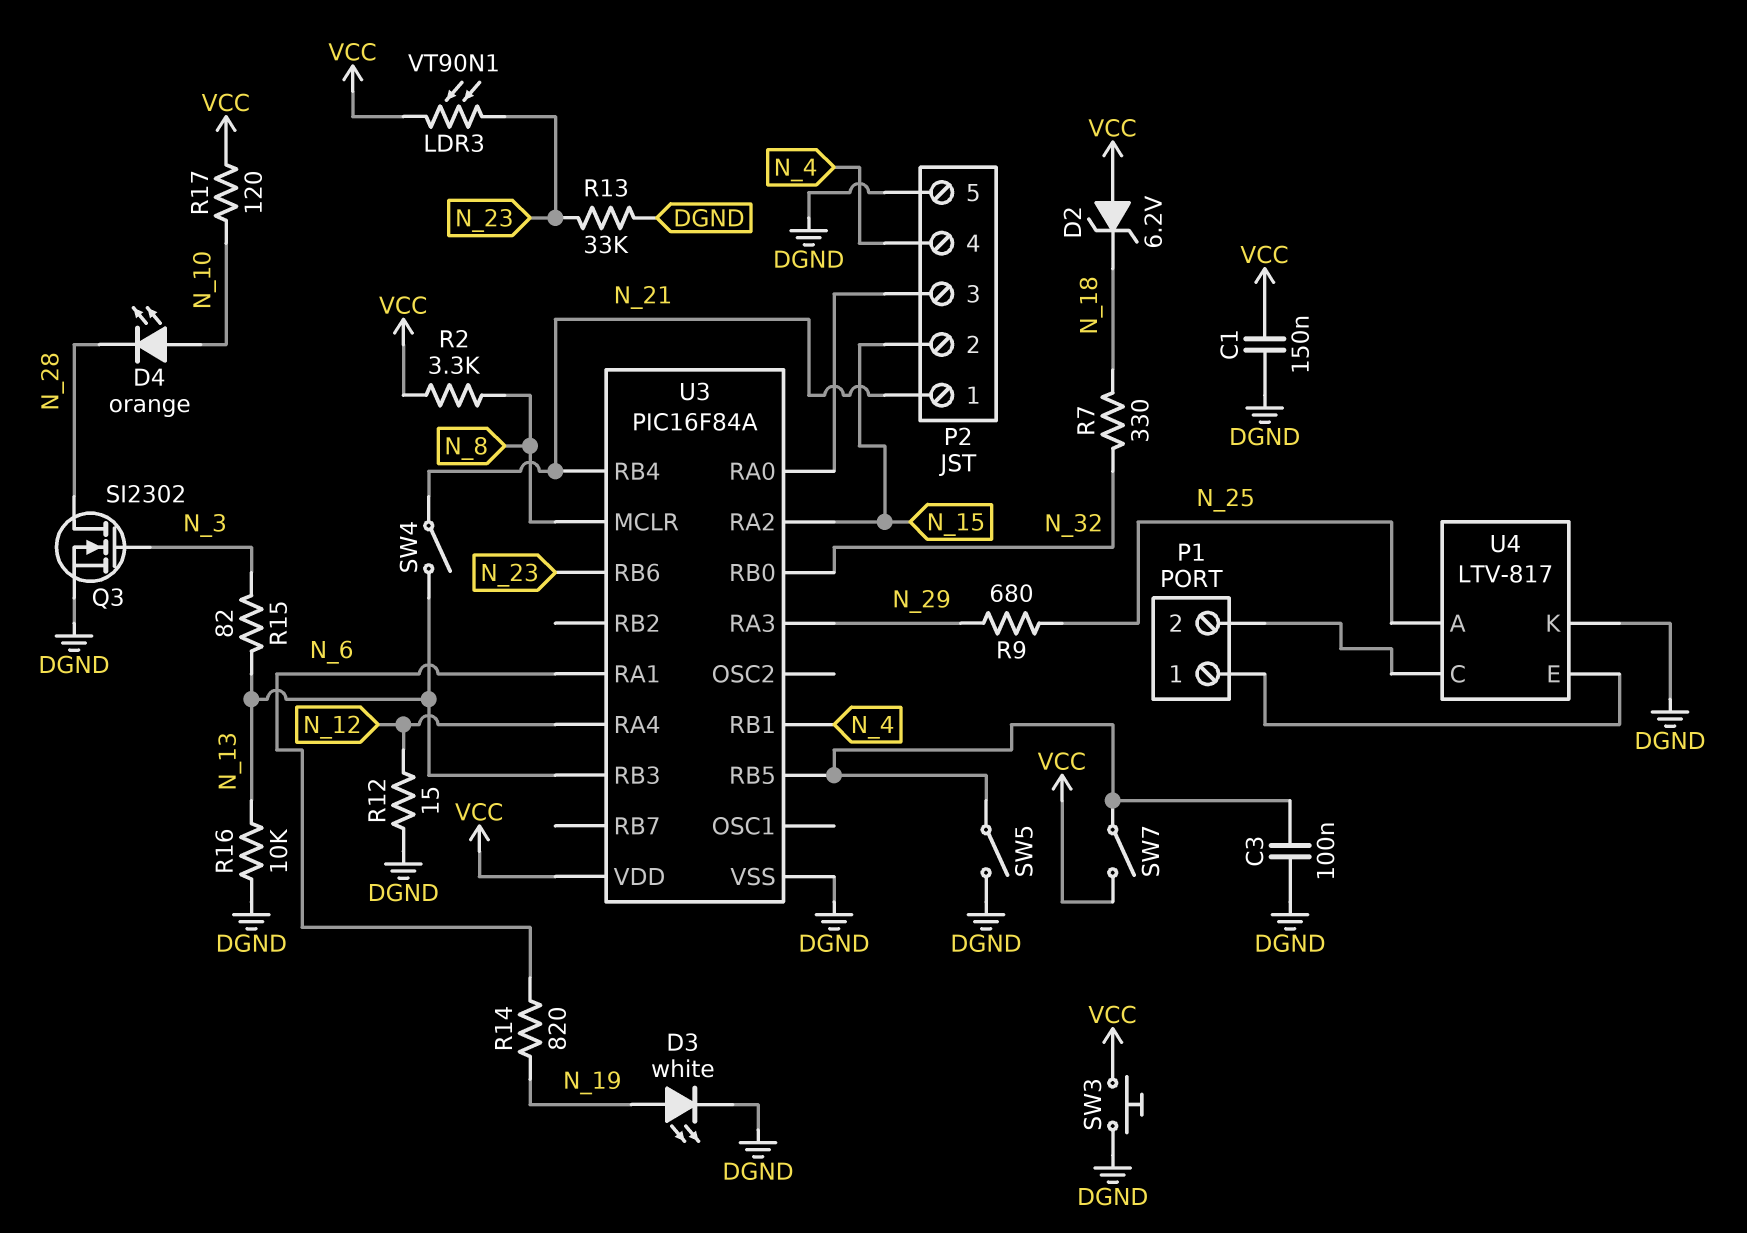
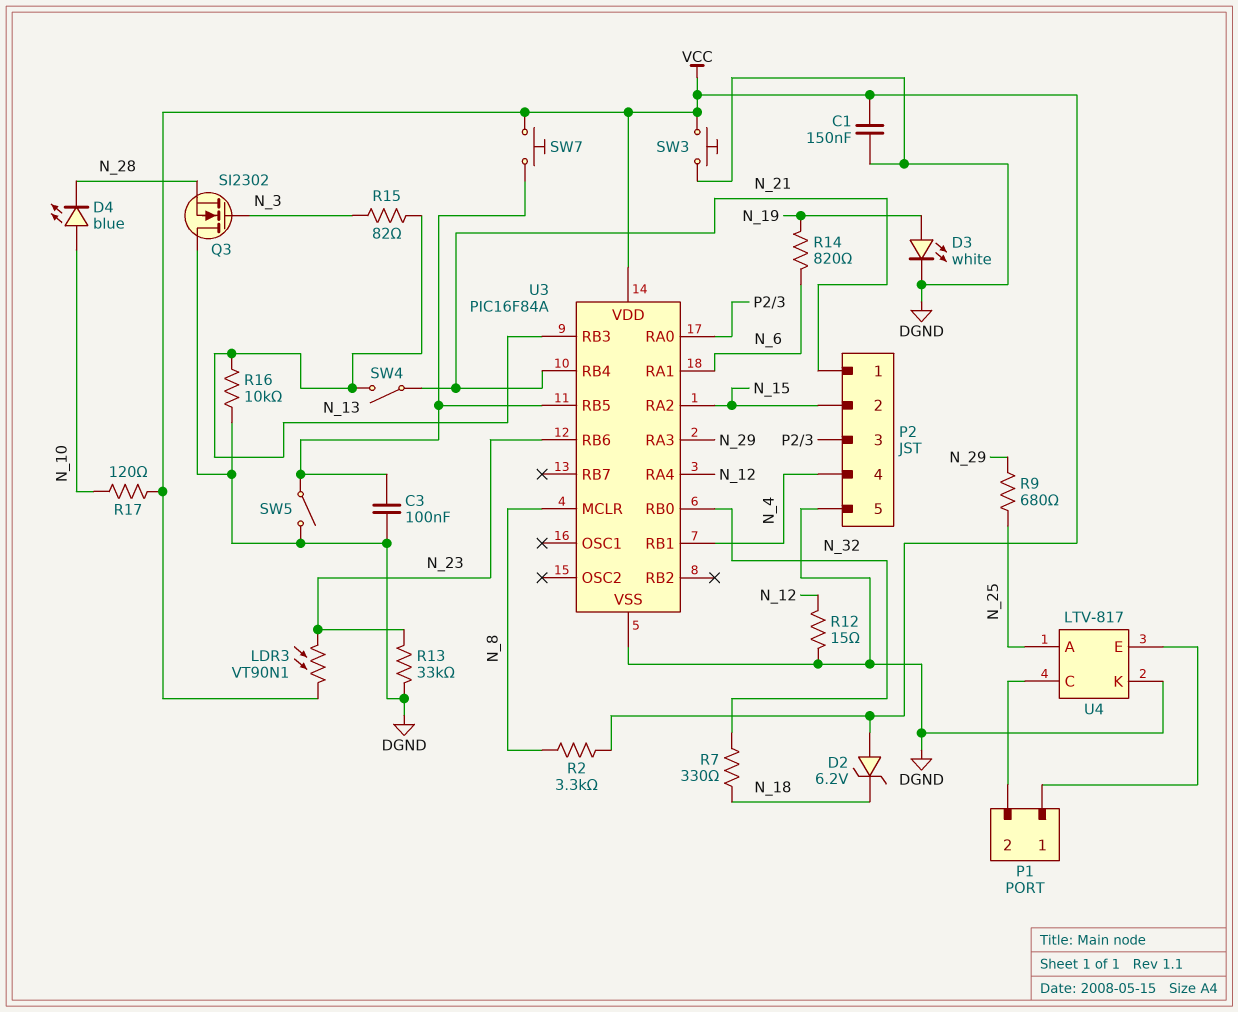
D4: LED orange (A N_10, K N_28) -> LED blue (A N_10, K N_28)
Q3: NMOS SI2302 (G N_3, D N_28, S DGND) -> NMOS SI2302 (G N_3, D DGND, S N_28)
SW7: switch (U3/RB5, VCC) -> button (U3/RB5, VCC)

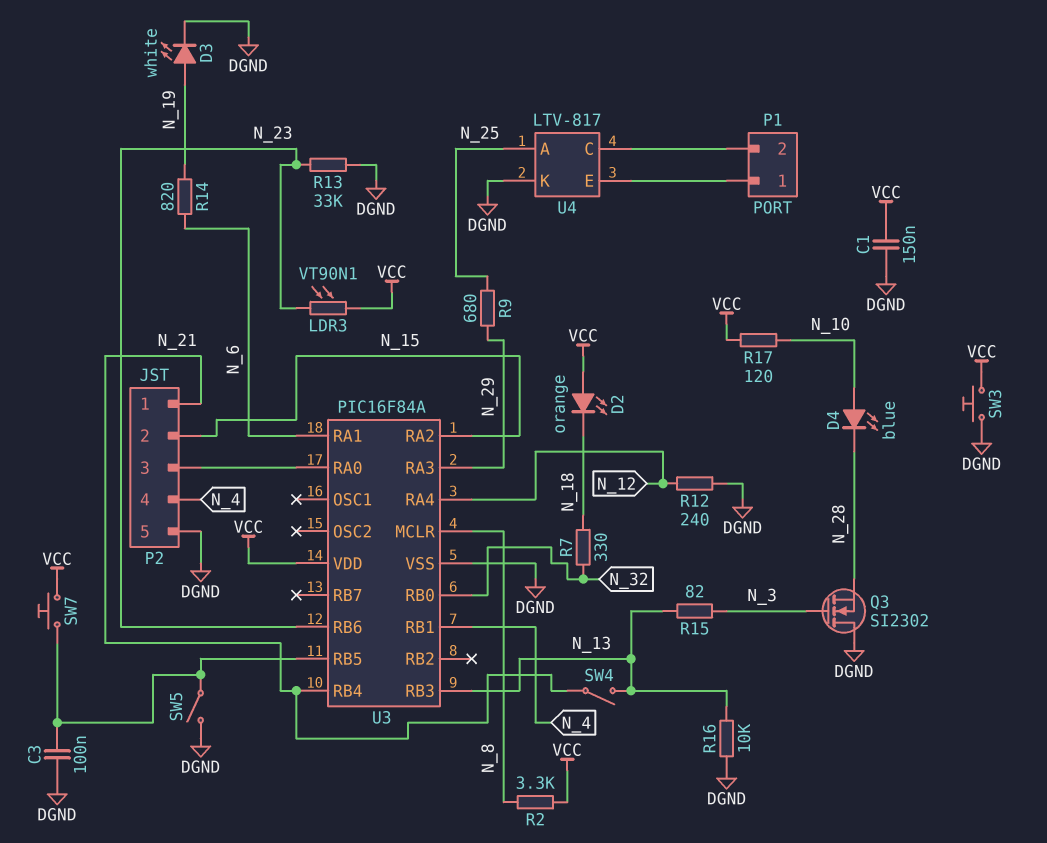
D2: zener 6.2V (A VCC, K N_18) -> LED orange (A VCC, K N_18)
R12: 15 (DGND, N_12) -> 240 (DGND, N_12)

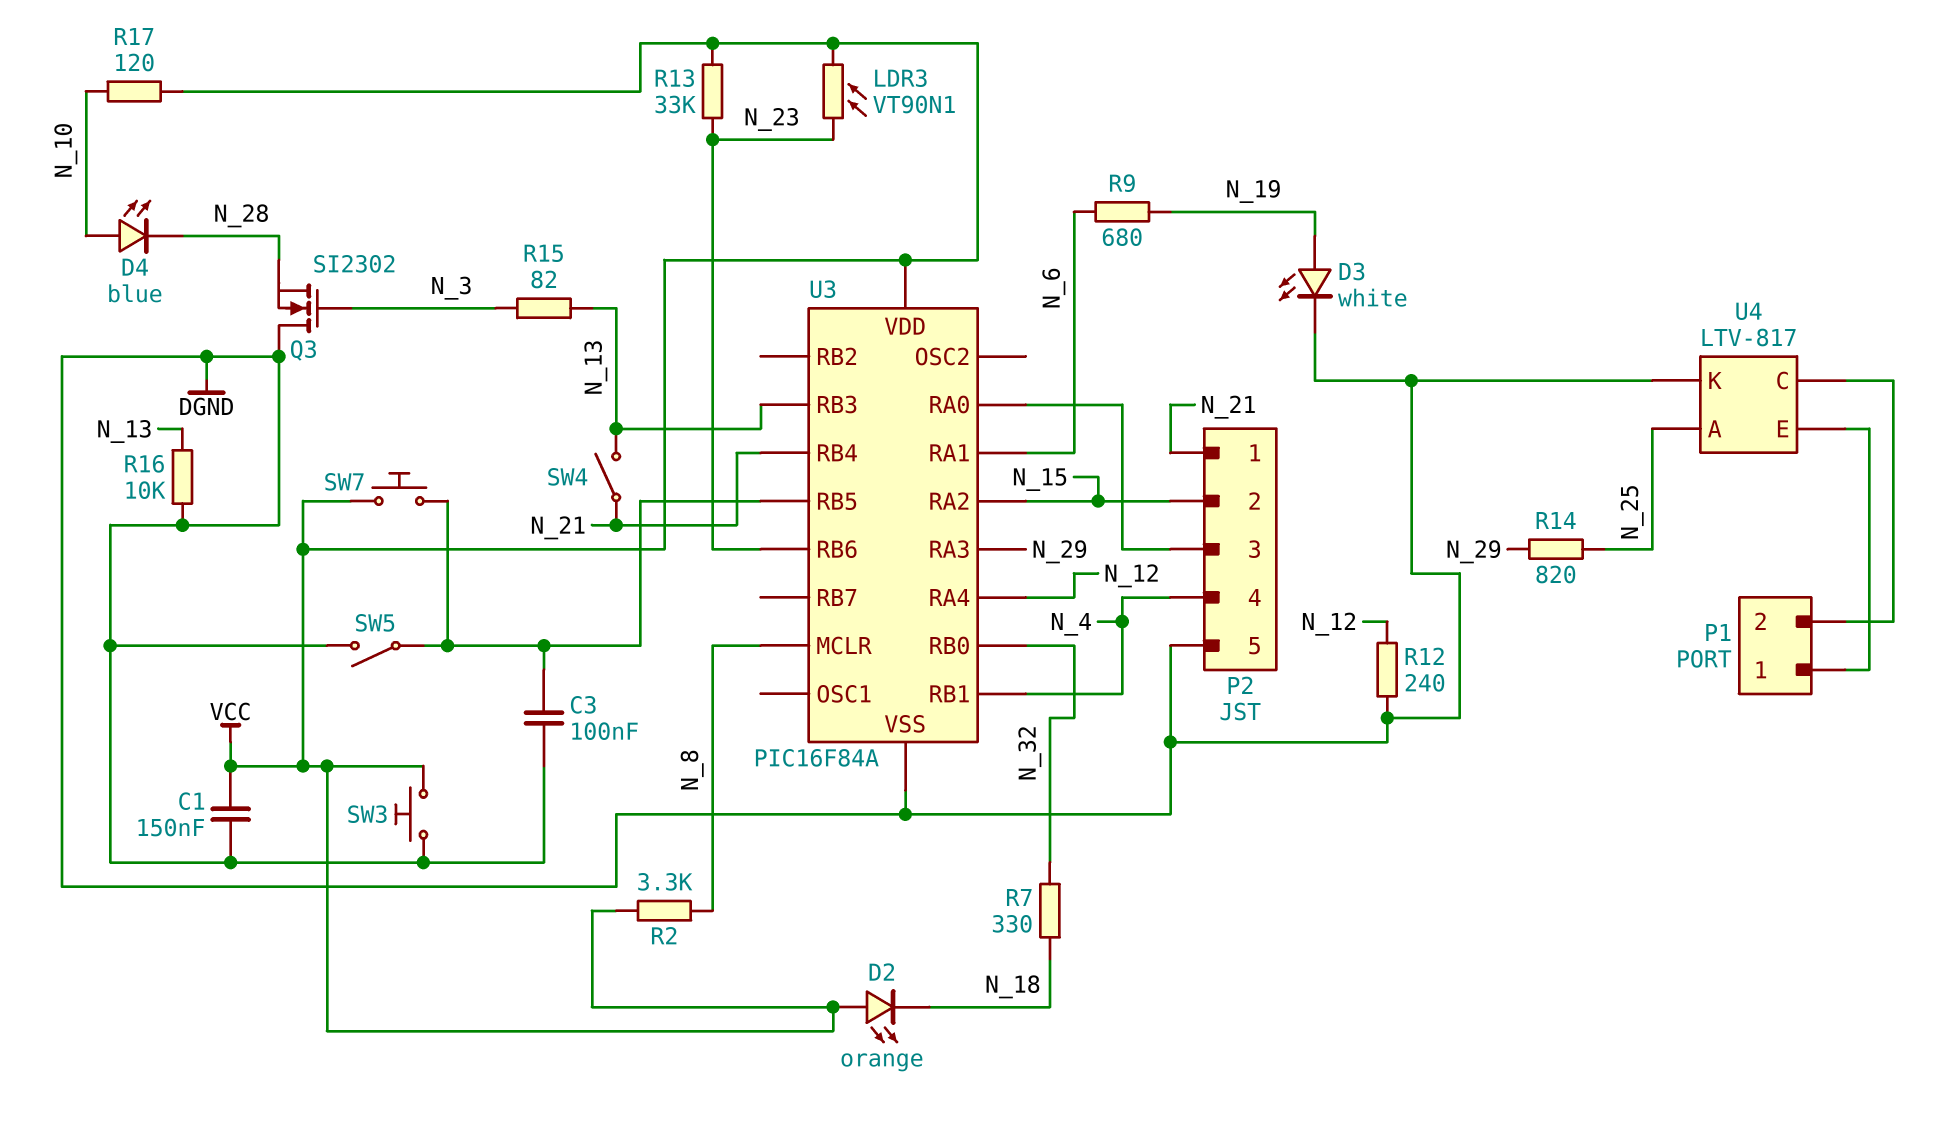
R9: 680 (N_25, N_29) -> 680 (N_6, N_19)
R13: 33k (DGND, N_23) -> 33k (N_23, VCC)
R14: 820 (N_6, N_19) -> 820 (N_25, N_29)

